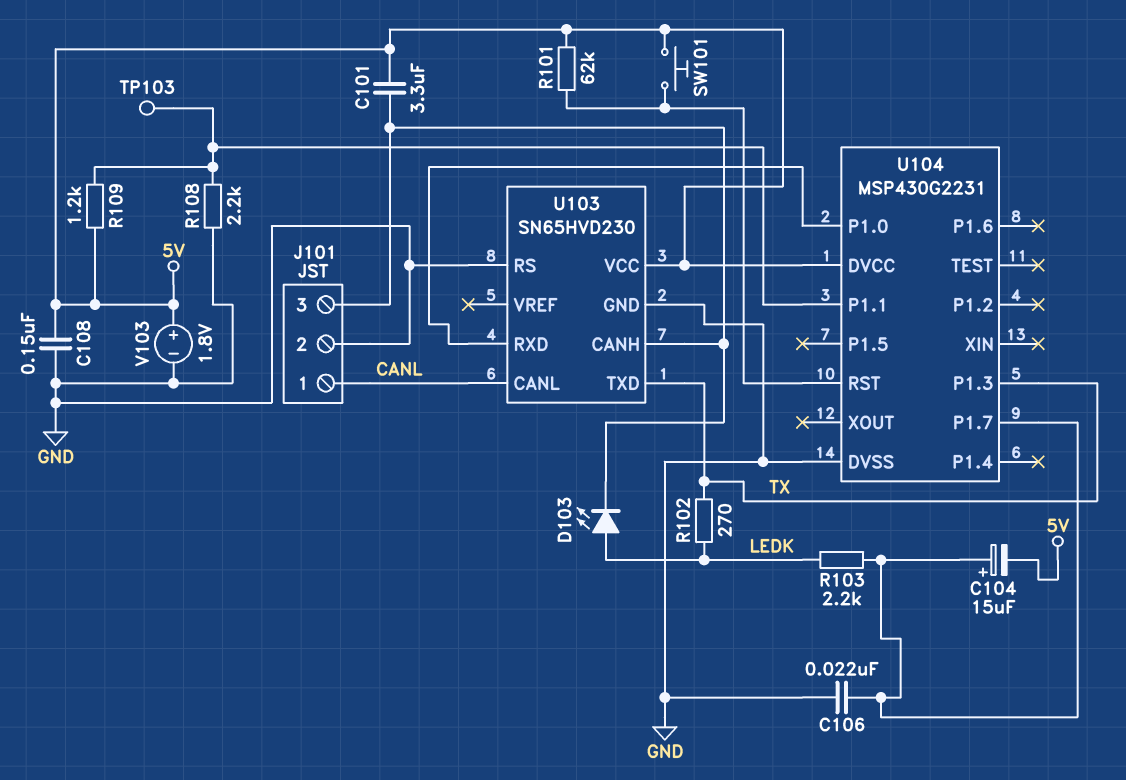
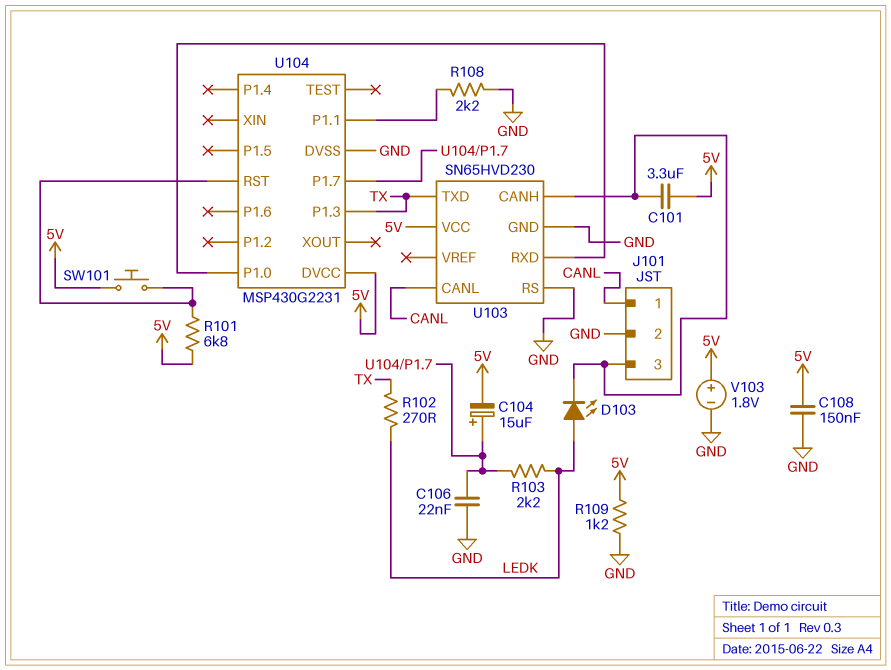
R101: 62k (5V, U104/RST) -> 6.8k (5V, U104/RST)
R109: 1.2k (5V, U104/P1.1) -> 1.2k (5V, GND)
TP103: test point (U104/P1.1) -> none

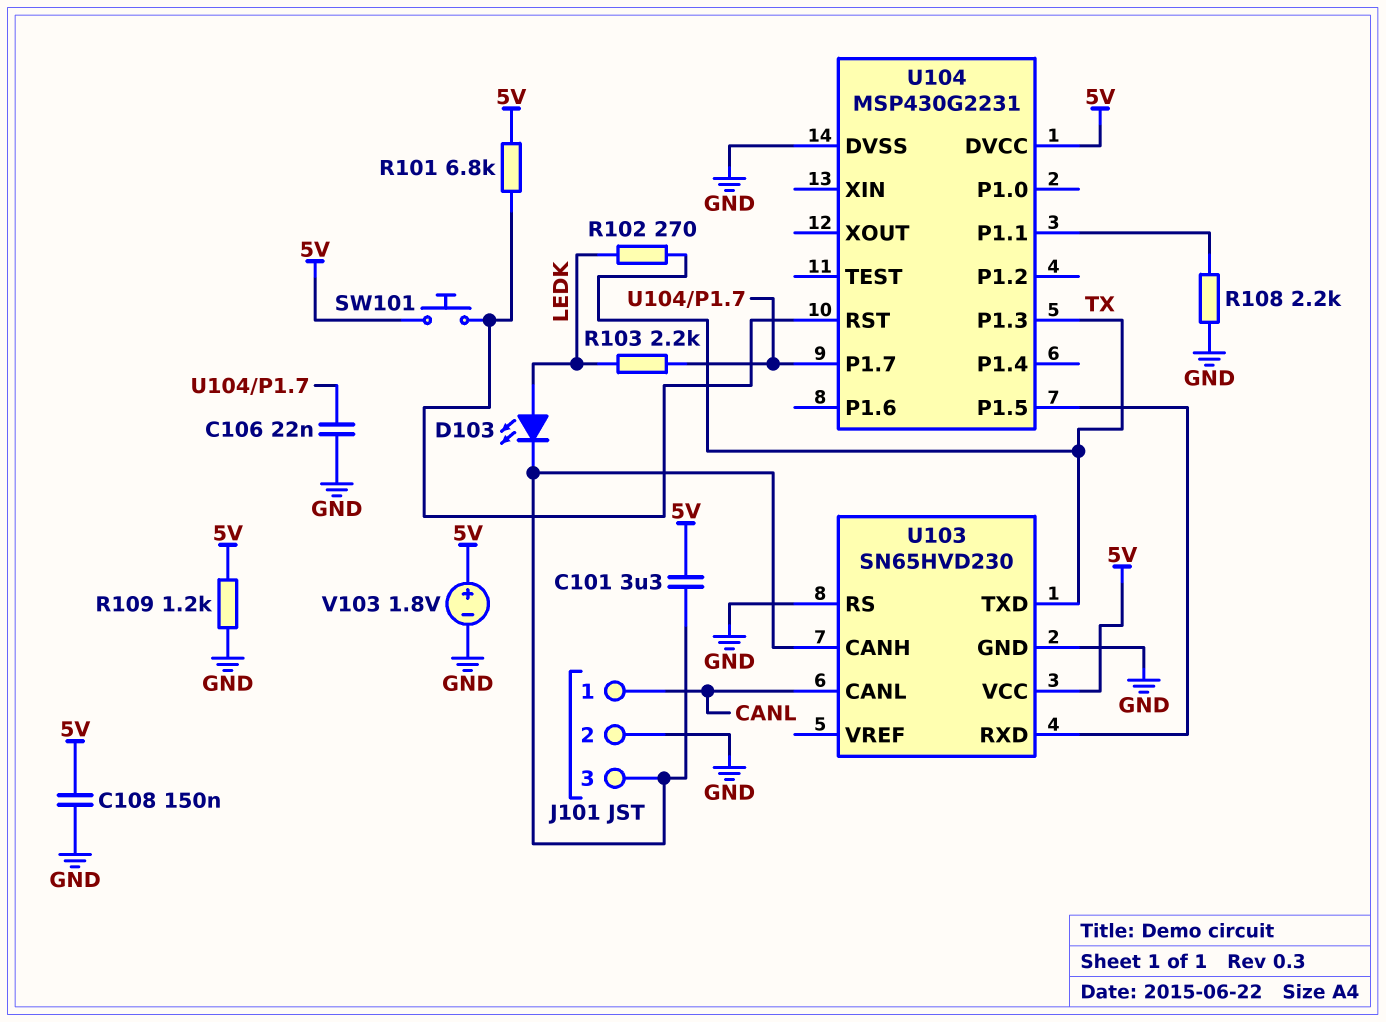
C104: 15uF (plus U104/P1.7, minus 5V) -> none
U104 pin P1.0: U103/RXD -> none
U104 pin P1.5: none -> U103/RXD

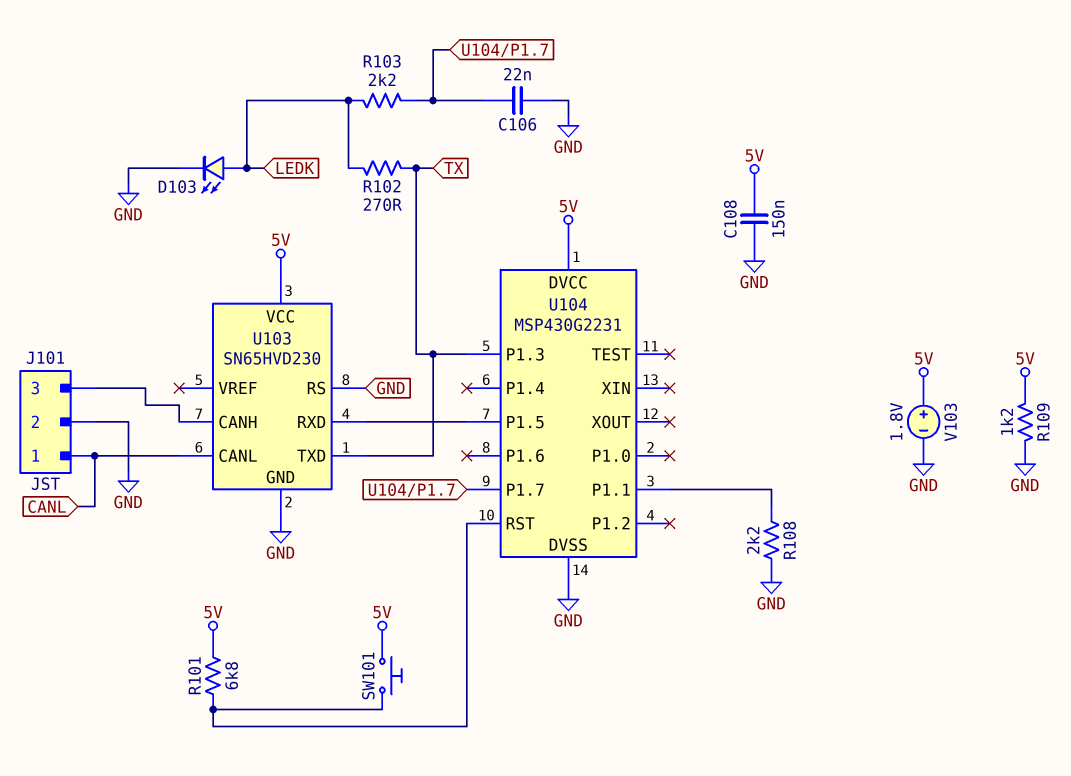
C101: 3.3uF (5V, J101/3) -> none
D103: LED (A LEDK, K J101/3) -> LED (A LEDK, K GND)

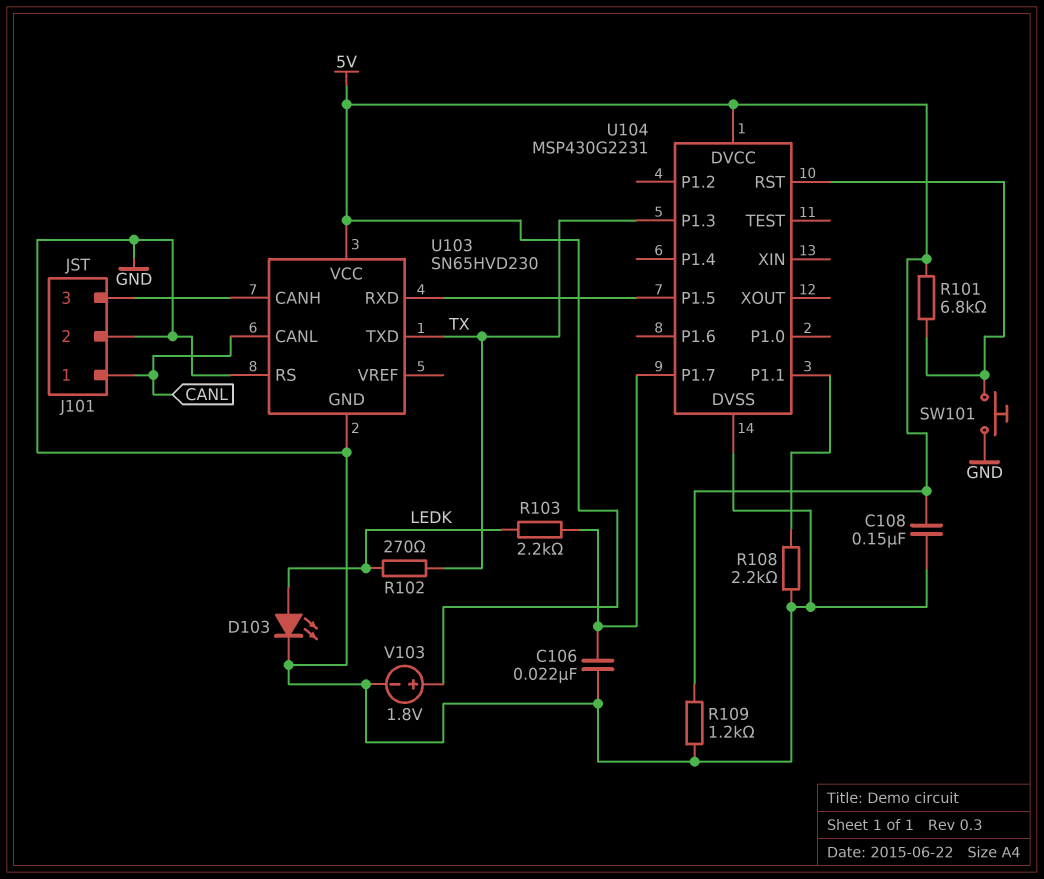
SW101: button (5V, U104/RST) -> button (GND, U104/RST)

